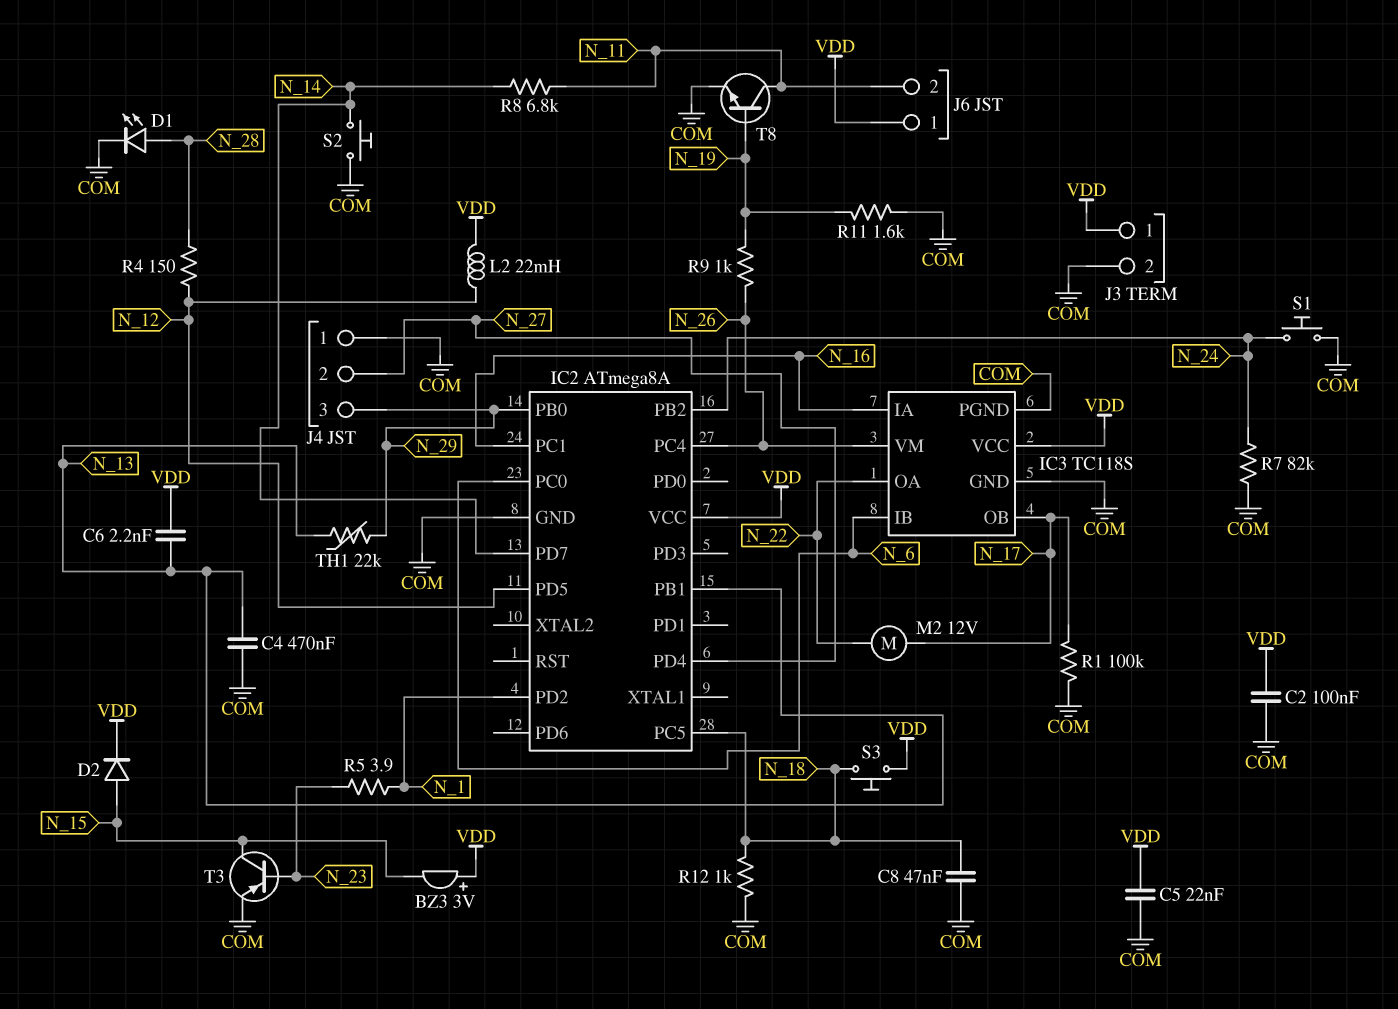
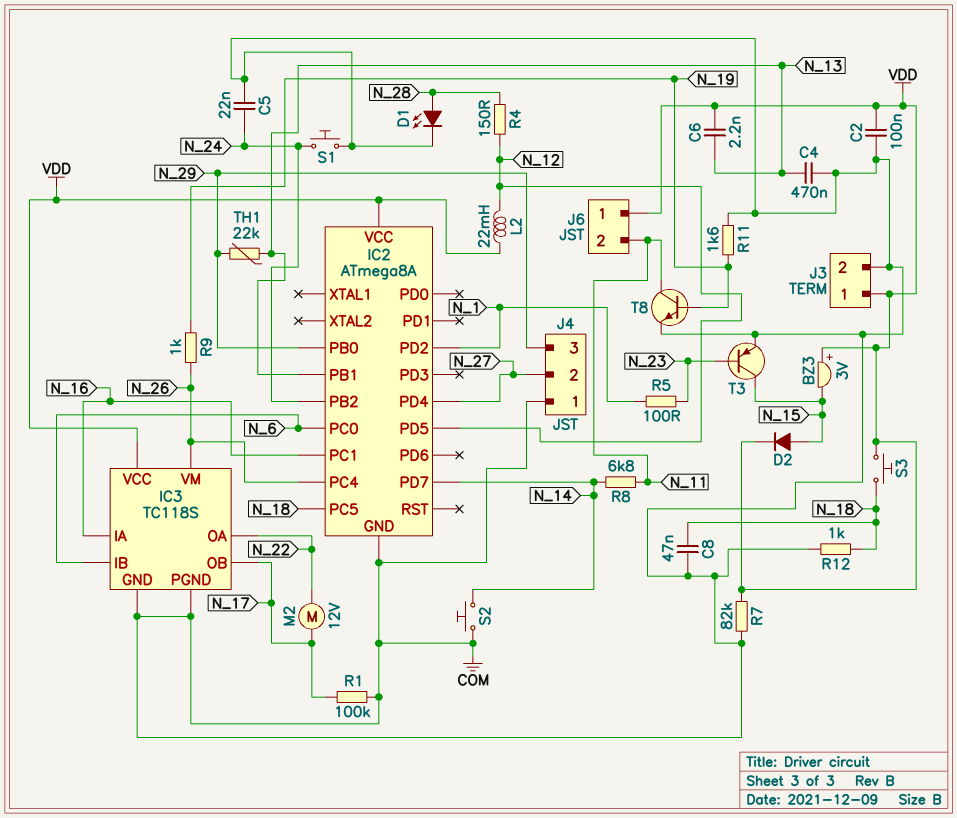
C5: 22nF (COM, VDD) -> 22nF (COM, N_24)
R5: 3.9 (N_1, N_23) -> 100 (N_1, N_23)
R7: 82k (COM, N_24) -> 82k (COM, VDD)

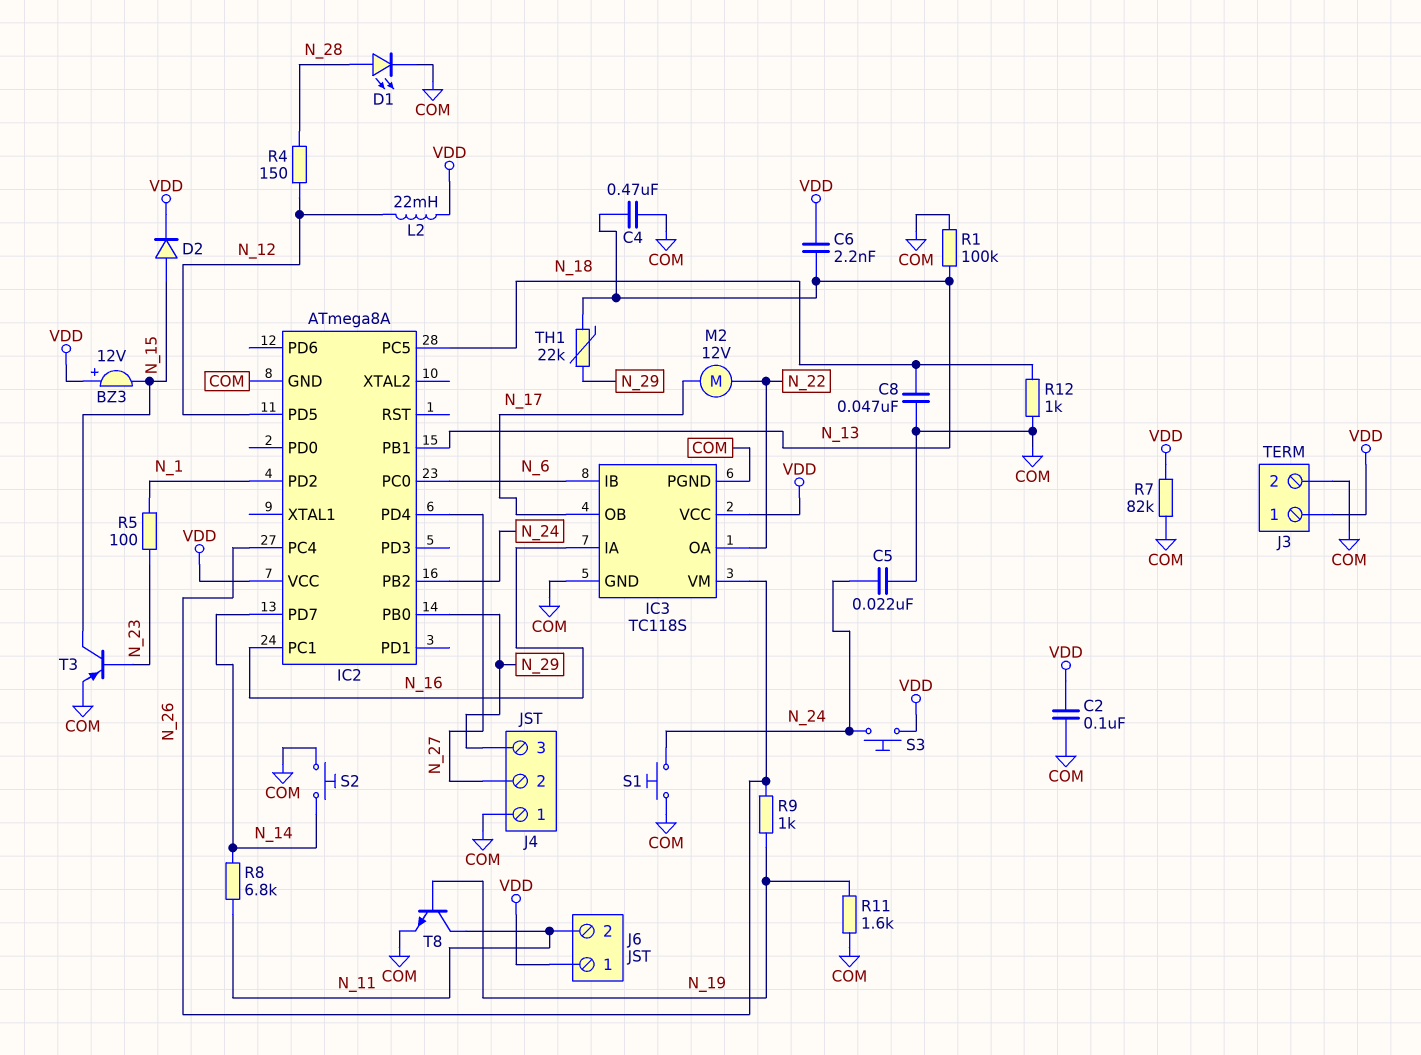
BZ3: buzzer 3V (plus VDD, minus N_15) -> buzzer 12V (plus VDD, minus N_15)
R1: 100k (COM, N_17) -> 100k (COM, N_13)
S3: button (N_18, VDD) -> button (N_24, VDD)

